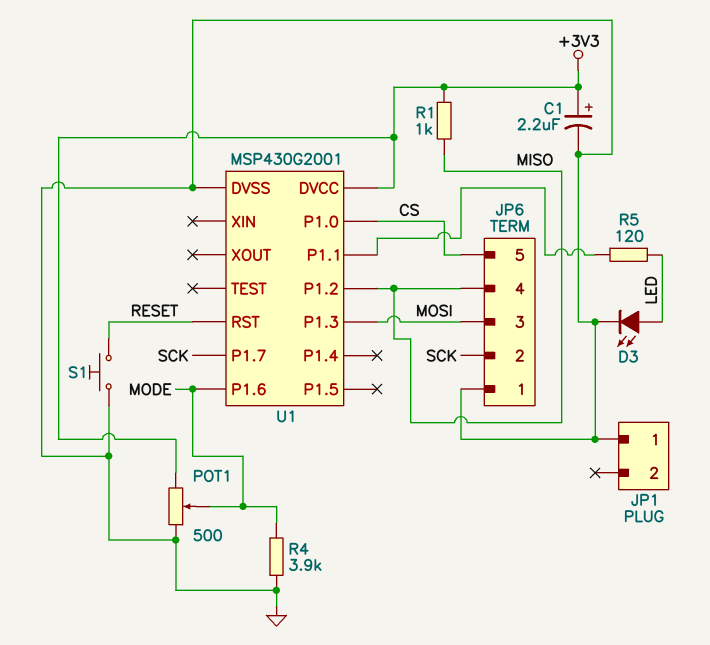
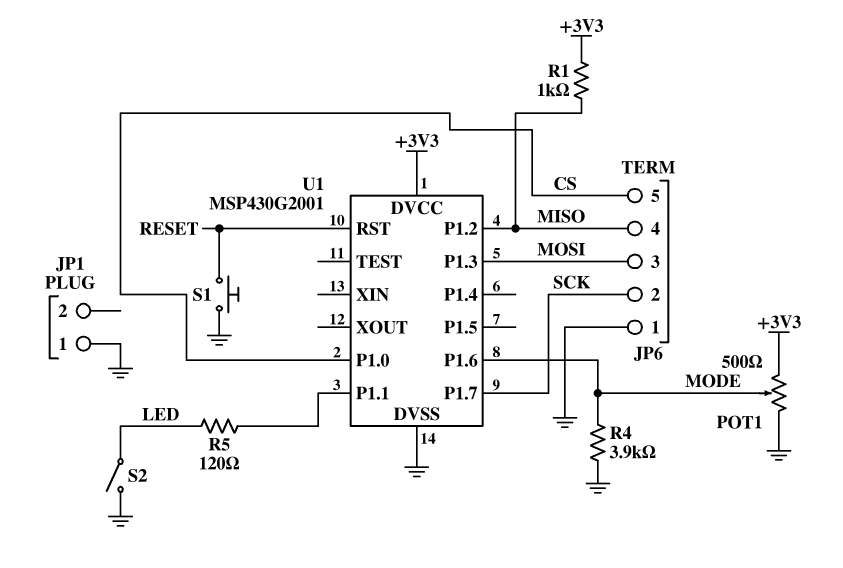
C1: 2.2uF (plus +3V3, minus GND) -> none
D3: LED (A LED, K GND) -> none
S2: none -> switch (GND, LED)

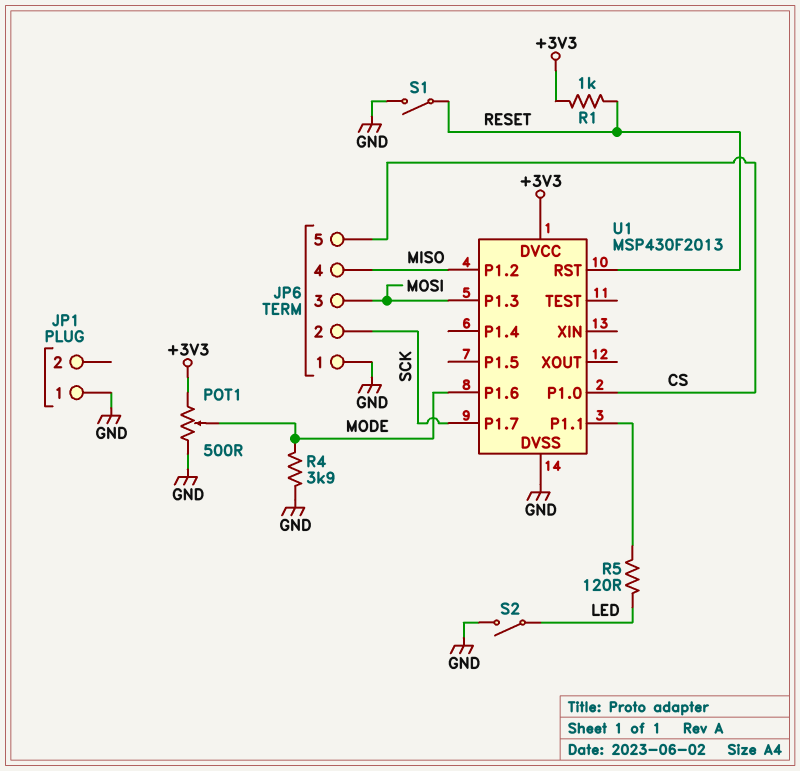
R1: 1k (+3V3, MISO) -> 1k (+3V3, RESET)
S1: button (GND, RESET) -> switch (GND, RESET)
U1: MSP430G2001 -> MSP430F2013

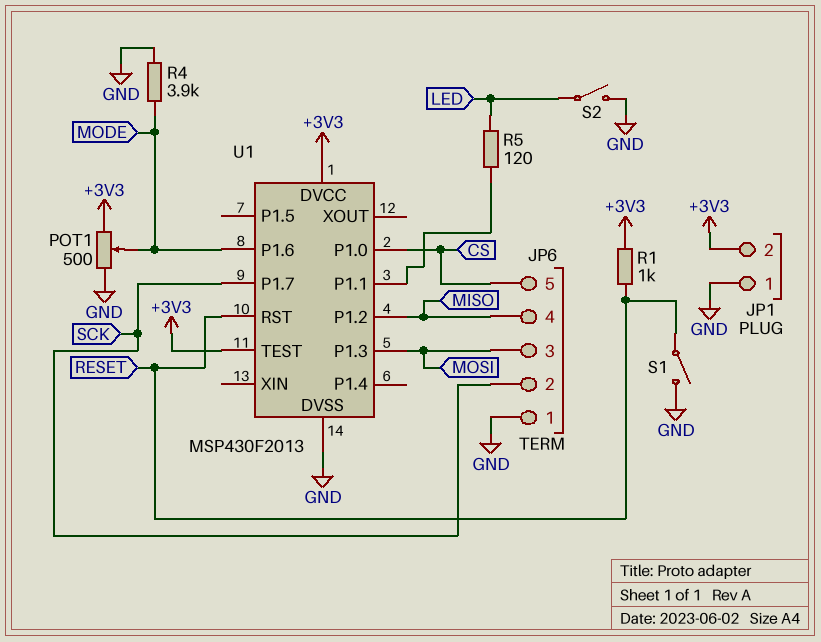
JP1 pin 2: none -> +3V3
U1 pin TEST: none -> +3V3

